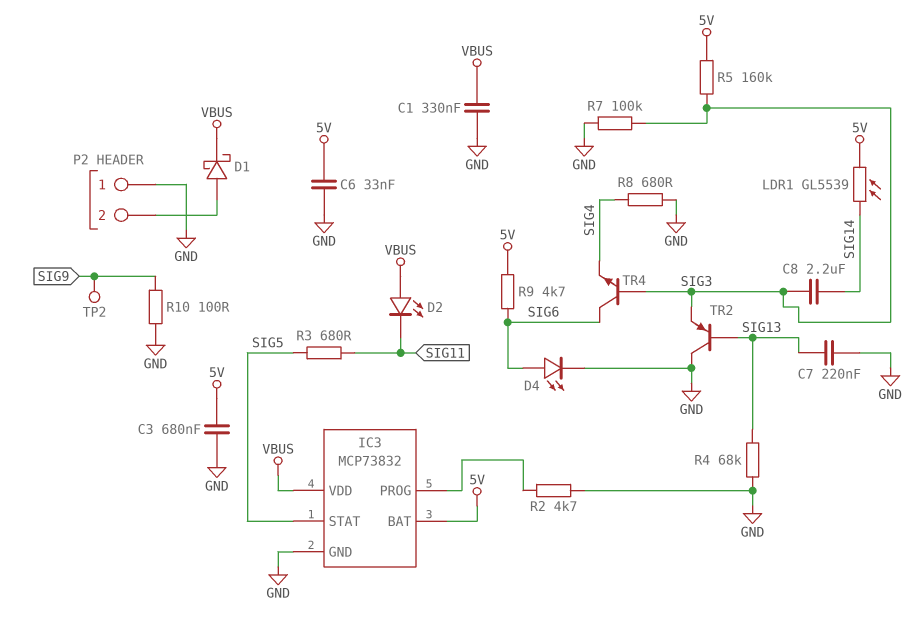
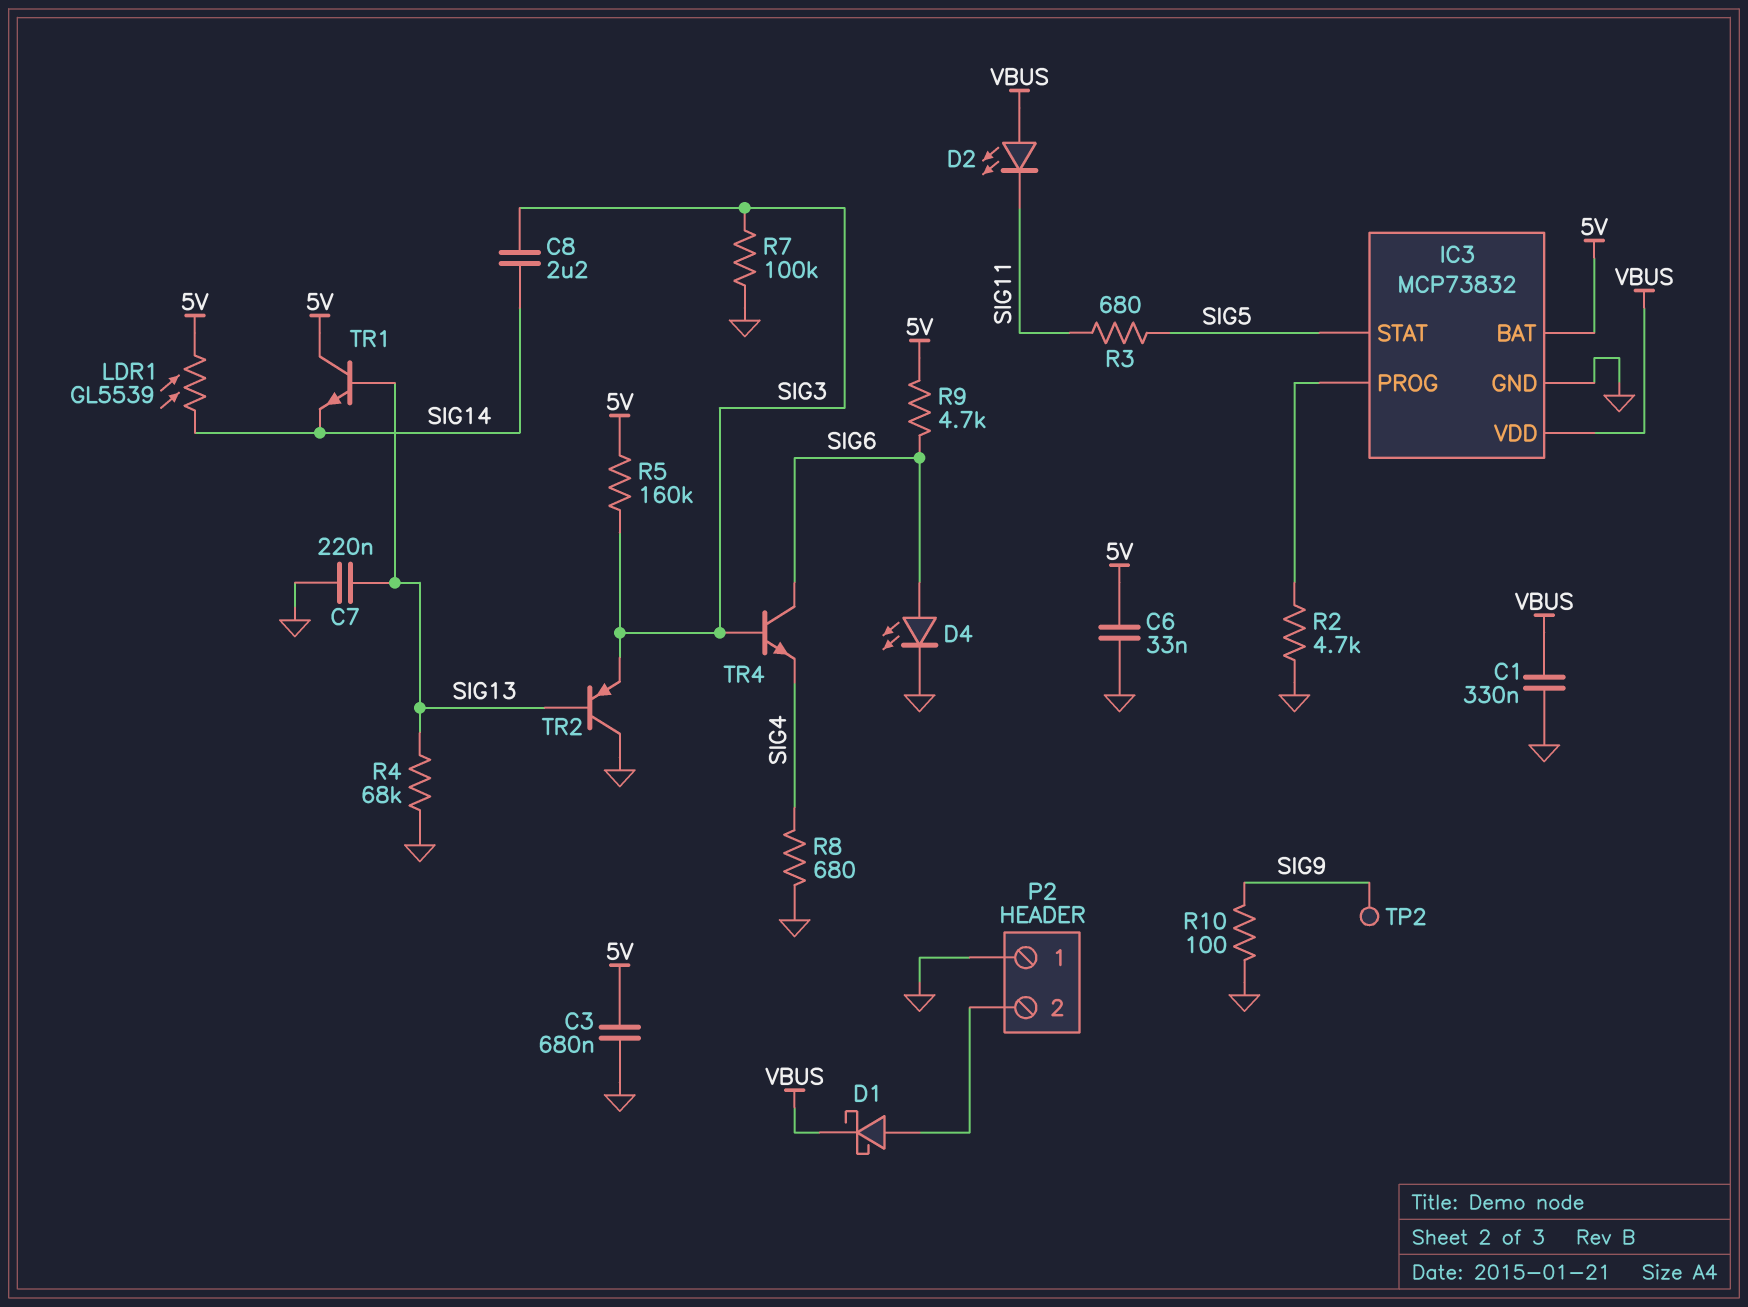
TR1: none -> NPN (B SIG13, C 5V, E SIG14)

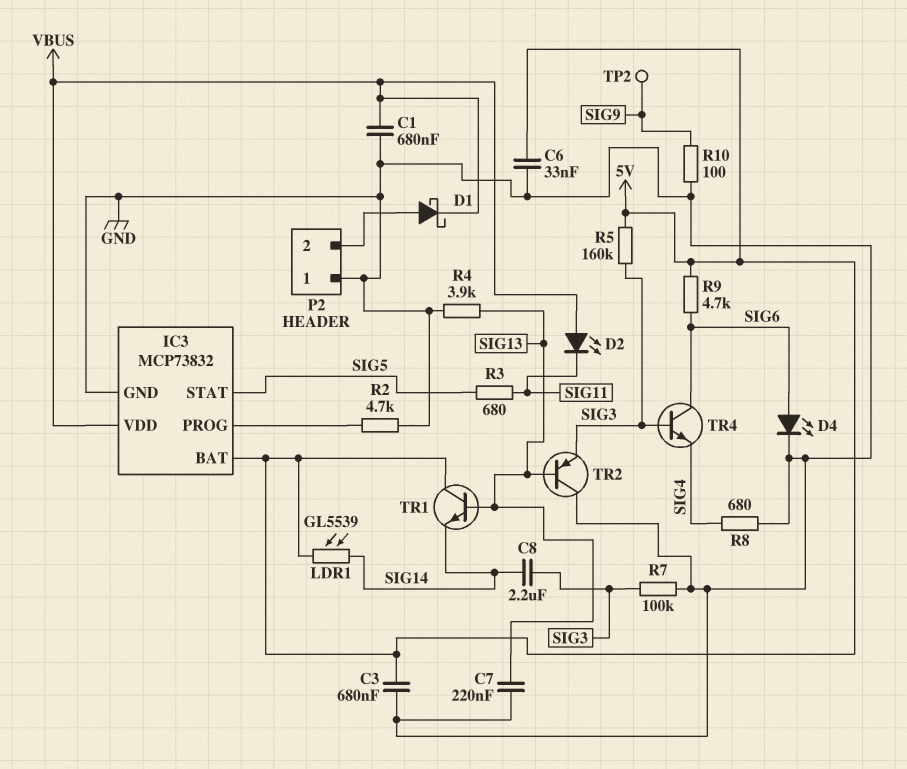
C1: 330nF (GND, VBUS) -> 680nF (GND, VBUS)
R4: 68k (GND, SIG13) -> 3.9k (GND, SIG13)

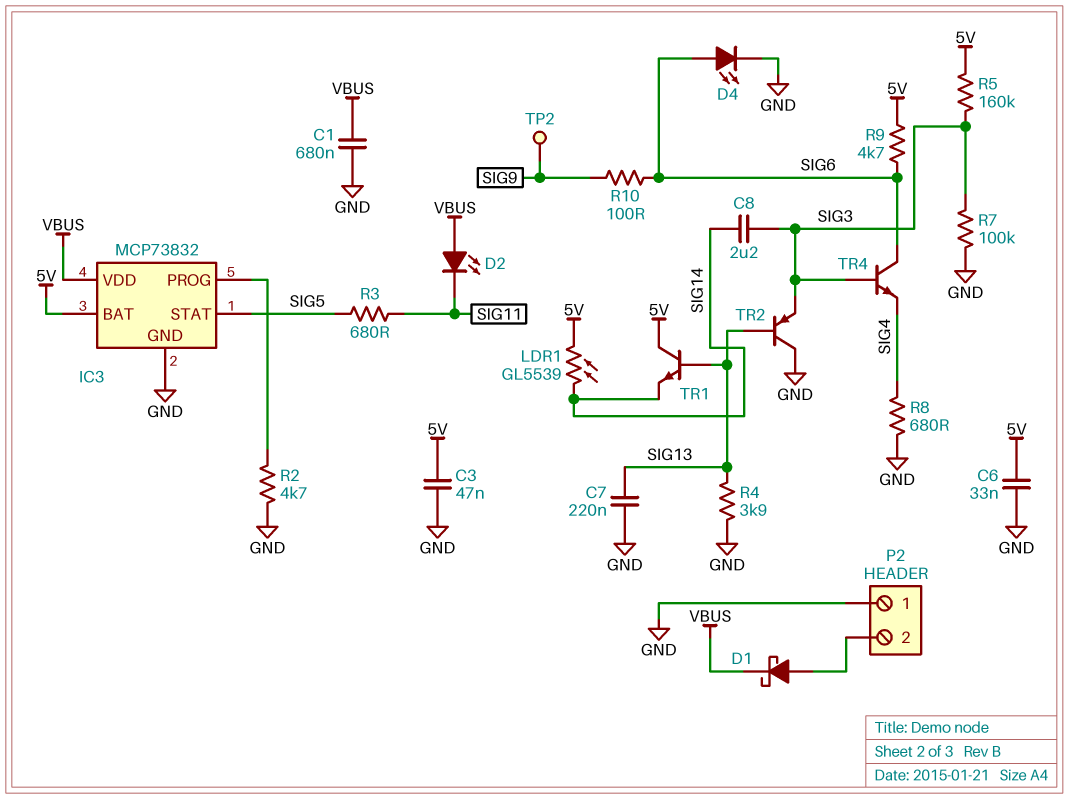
C3: 680nF (5V, GND) -> 47nF (5V, GND)
R10: 100 (GND, SIG9) -> 100 (SIG6, SIG9)

